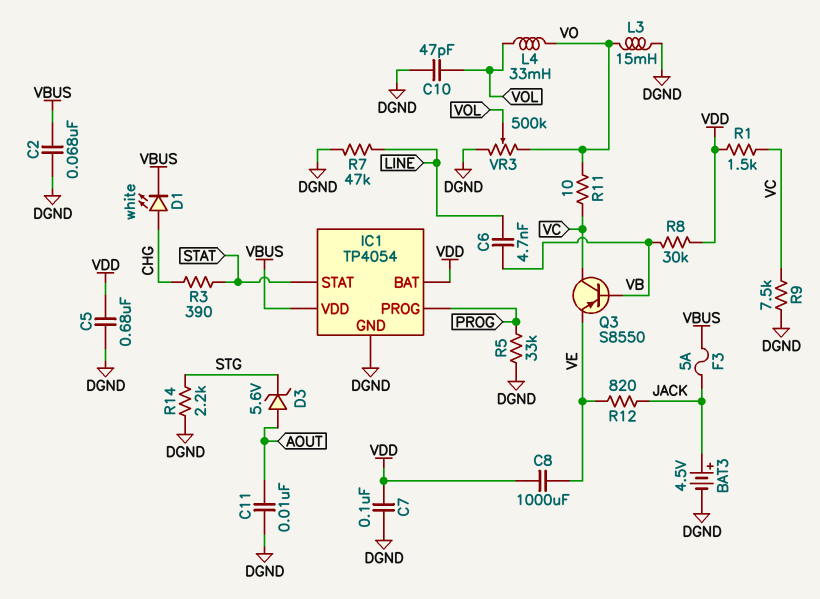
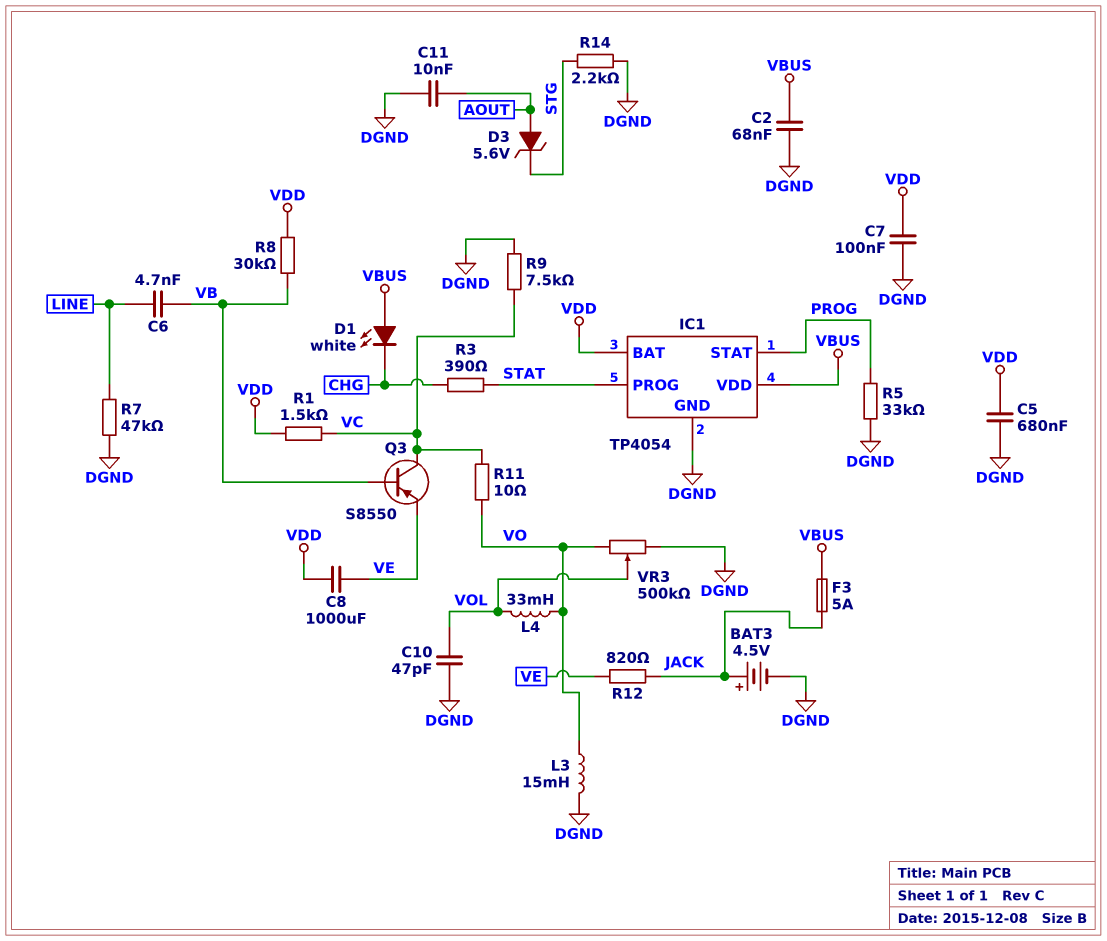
D1: LED white (A CHG, K VBUS) -> LED white (A VBUS, K CHG)
IC1 pin PROG: PROG -> STAT
IC1 pin STAT: STAT -> PROG

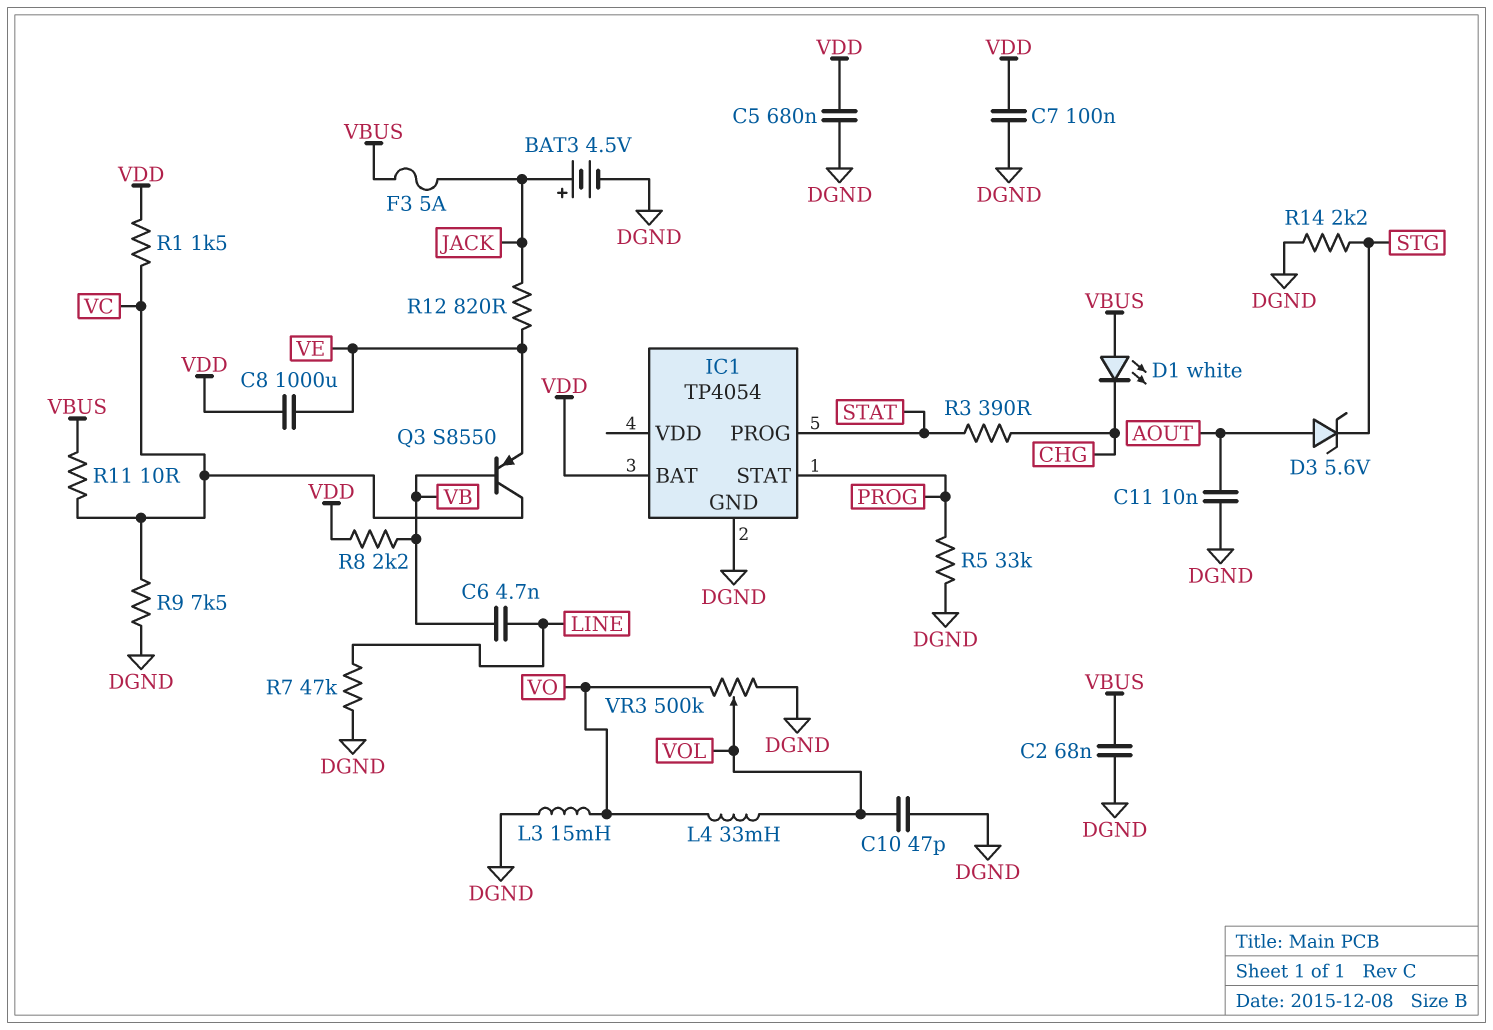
IC1 pin VDD: VBUS -> none
R8: 30k (VB, VDD) -> 2.2k (VB, VDD)
R11: 10 (VC, VO) -> 10 (VBUS, VC)

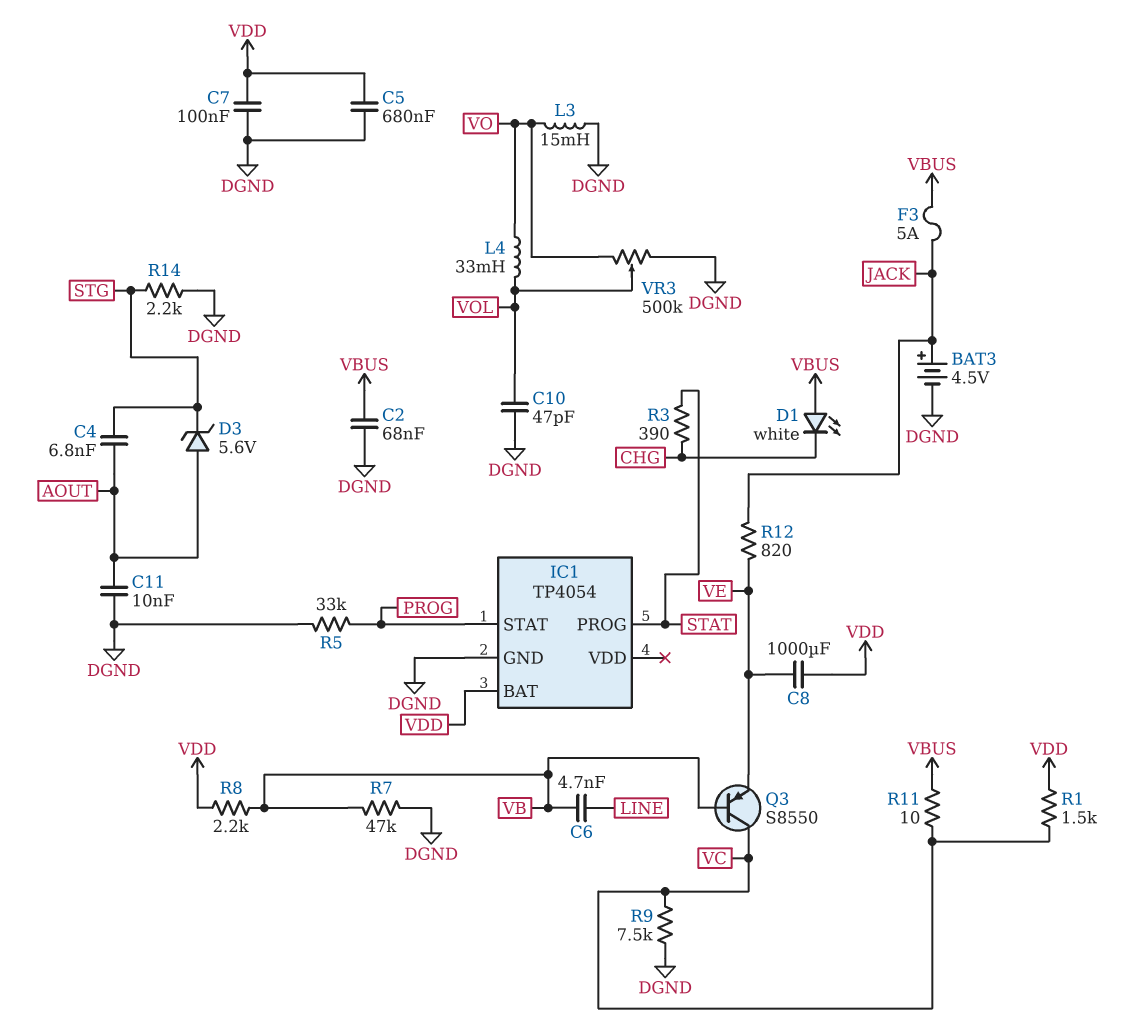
C4: none -> 6.8nF (AOUT, STG)
R7: 47k (DGND, LINE) -> 47k (DGND, VB)

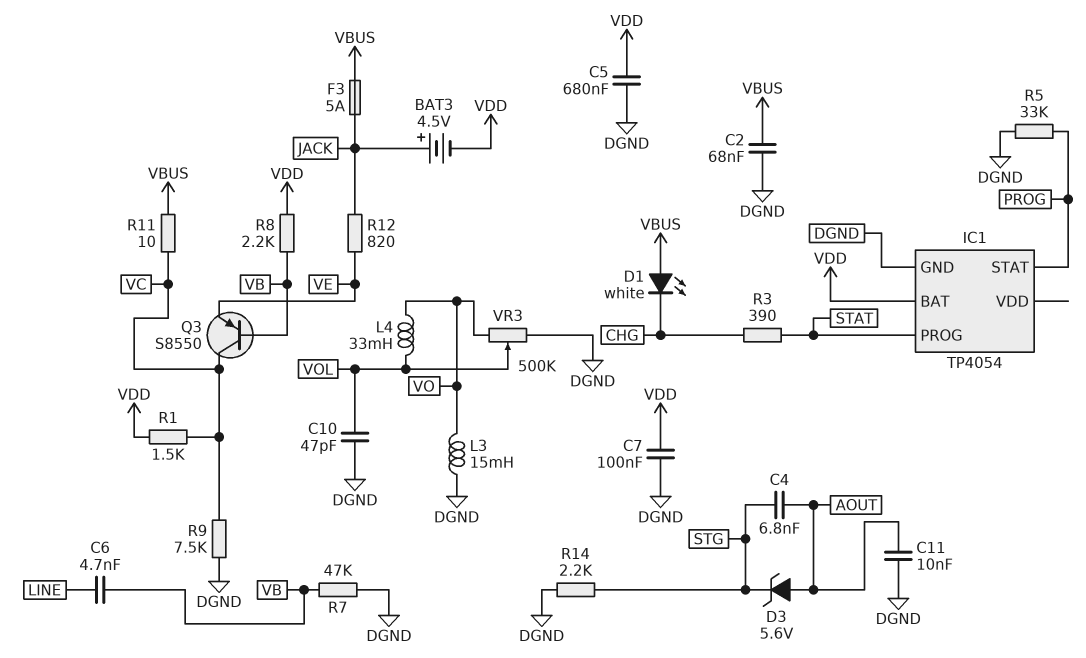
BAT3: 4.5V (plus JACK, minus DGND) -> 4.5V (plus JACK, minus VDD)
C8: 1000uF (VDD, VE) -> none

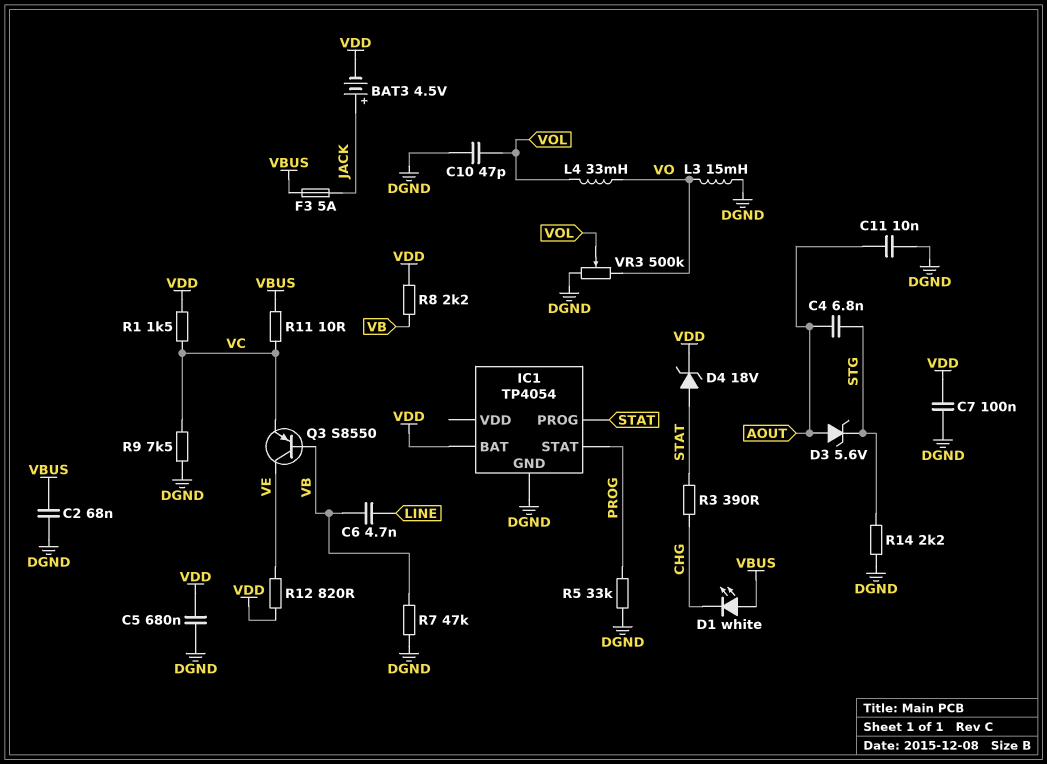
D4: none -> zener 18V (A STAT, K VDD)
Q3: PNP S8550 (B VB, C VC, E VE) -> PNP S8550 (B VB, C VE, E VC)
R12: 820 (JACK, VE) -> 820 (VDD, VE)

